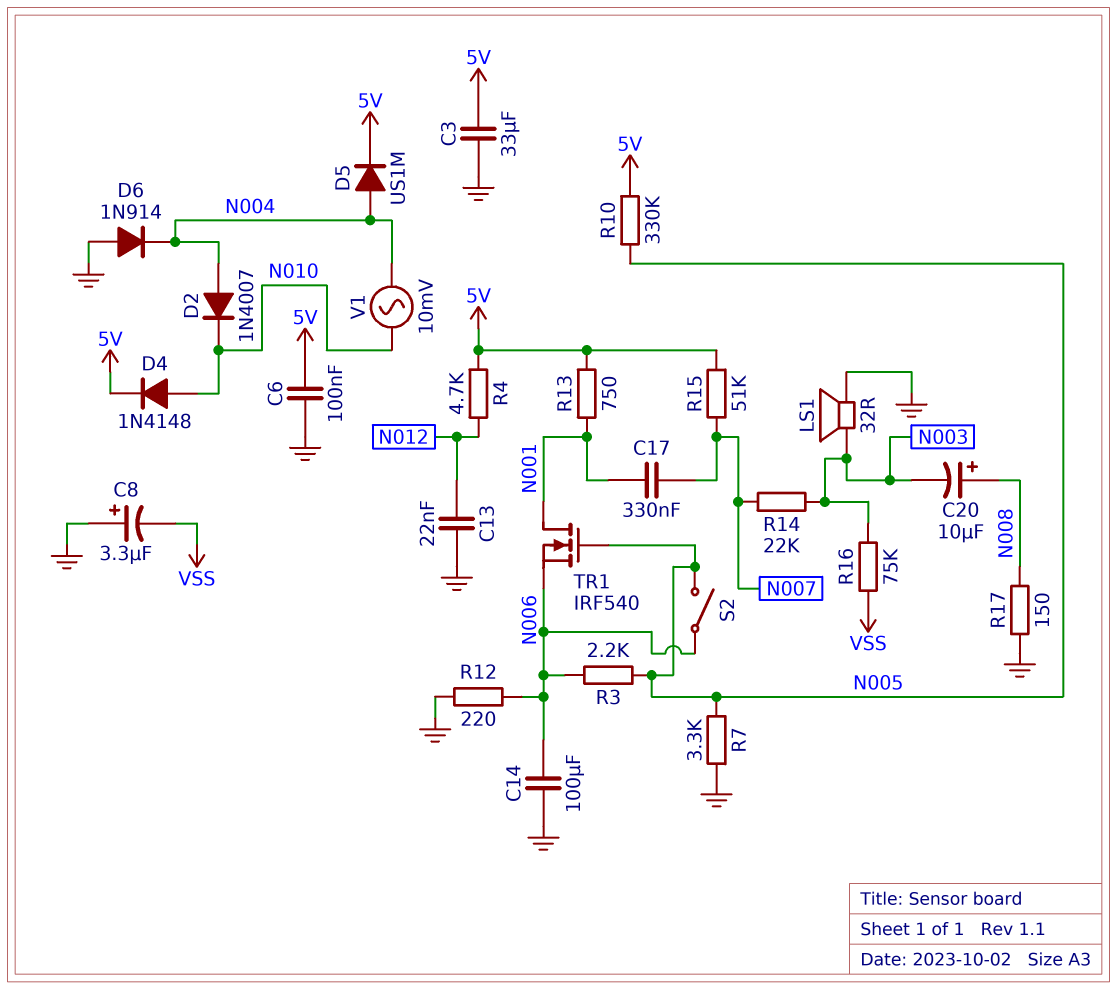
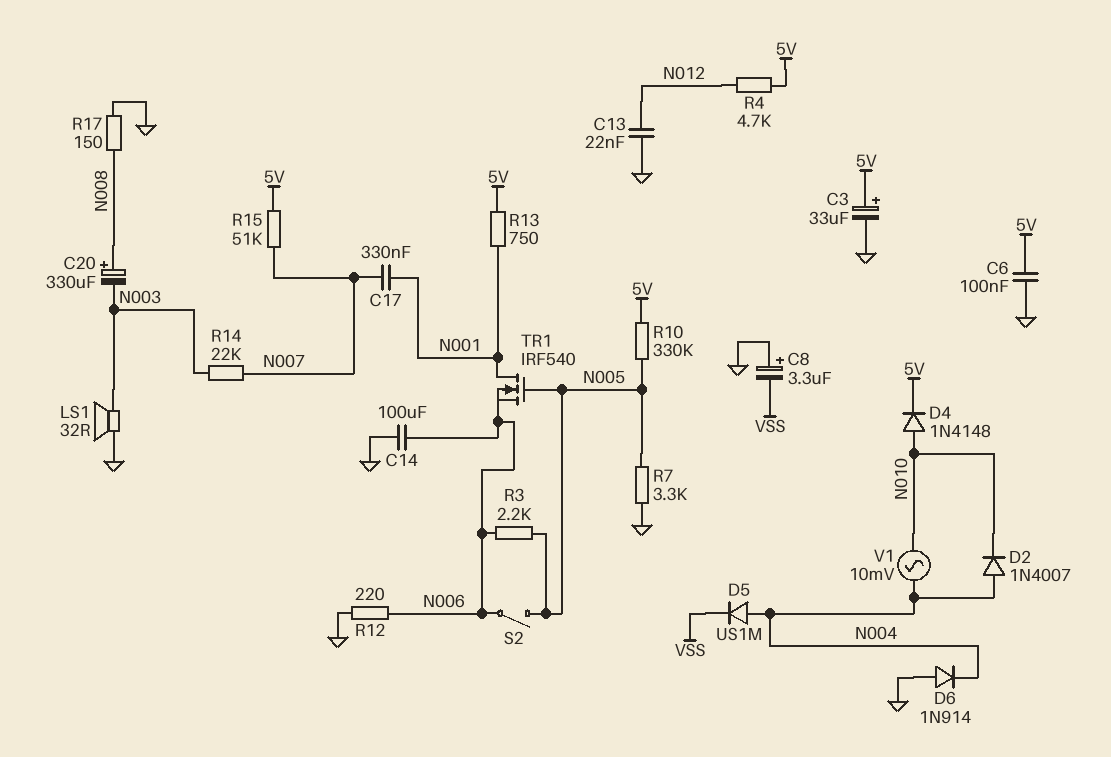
C3: 33uF (5V, GND) -> 33uF (plus 5V, minus GND)
C20: 10uF (plus N008, minus N003) -> 330uF (plus N008, minus N003)
D5: diode US1M (A N004, K 5V) -> diode US1M (A N004, K VSS)
R16: 75k (N003, VSS) -> none

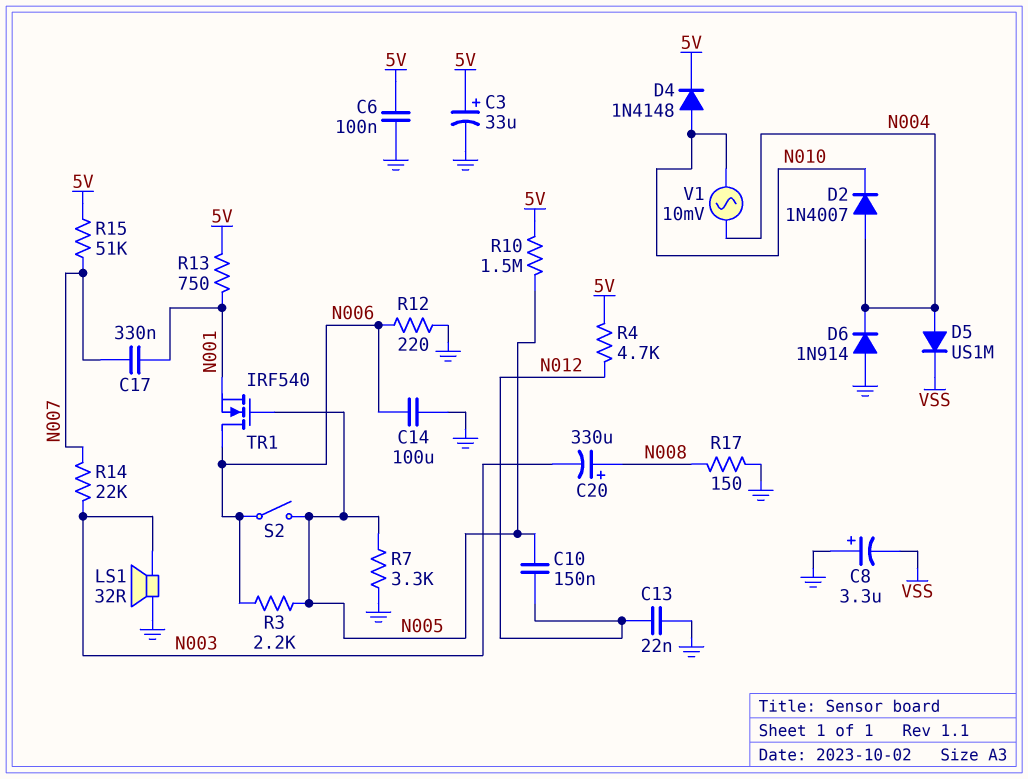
C10: none -> 150nF (N005, N012)
R10: 330k (5V, N005) -> 1.5M (5V, N005)
TR1: NMOS IRF540 (G N005, D N001, S N006) -> NMOS IRF540 (G N005, D N006, S N001)

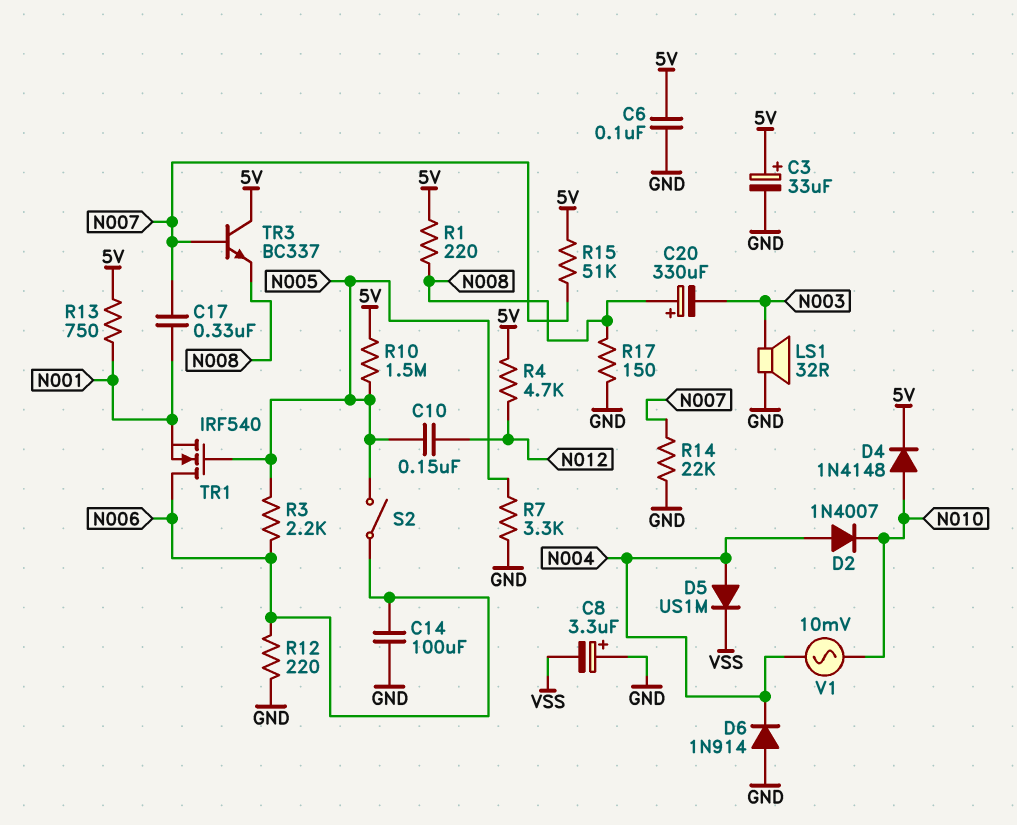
C13: 22nF (GND, N012) -> none
R1: none -> 220 (5V, N008)
R14: 22k (N003, N007) -> 22k (GND, N007)
TR3: none -> NPN BC337 (B N007, C 5V, E N008)

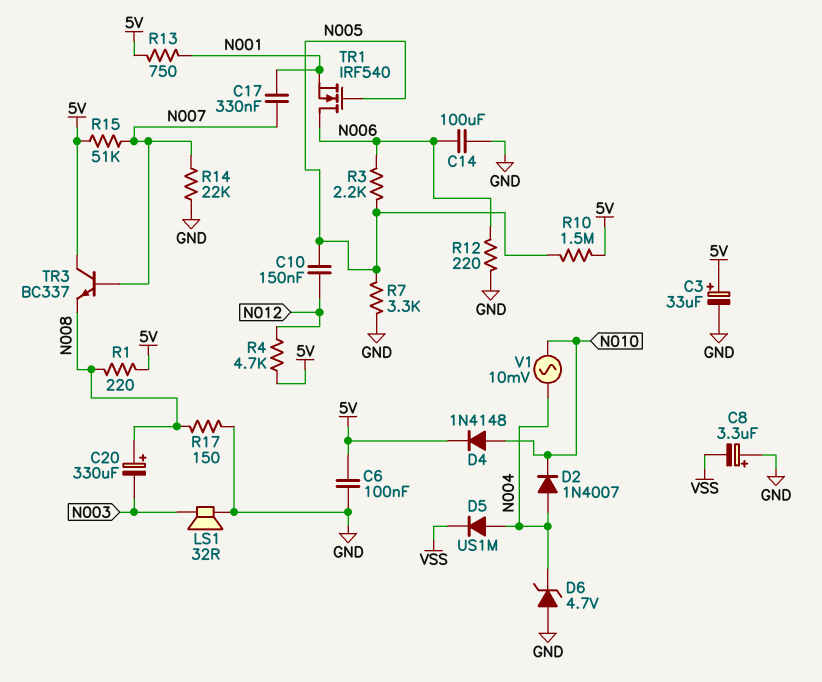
D6: diode 1N914 (A GND, K N004) -> zener 4.7V (A GND, K N004)
S2: switch (N005, N006) -> none

